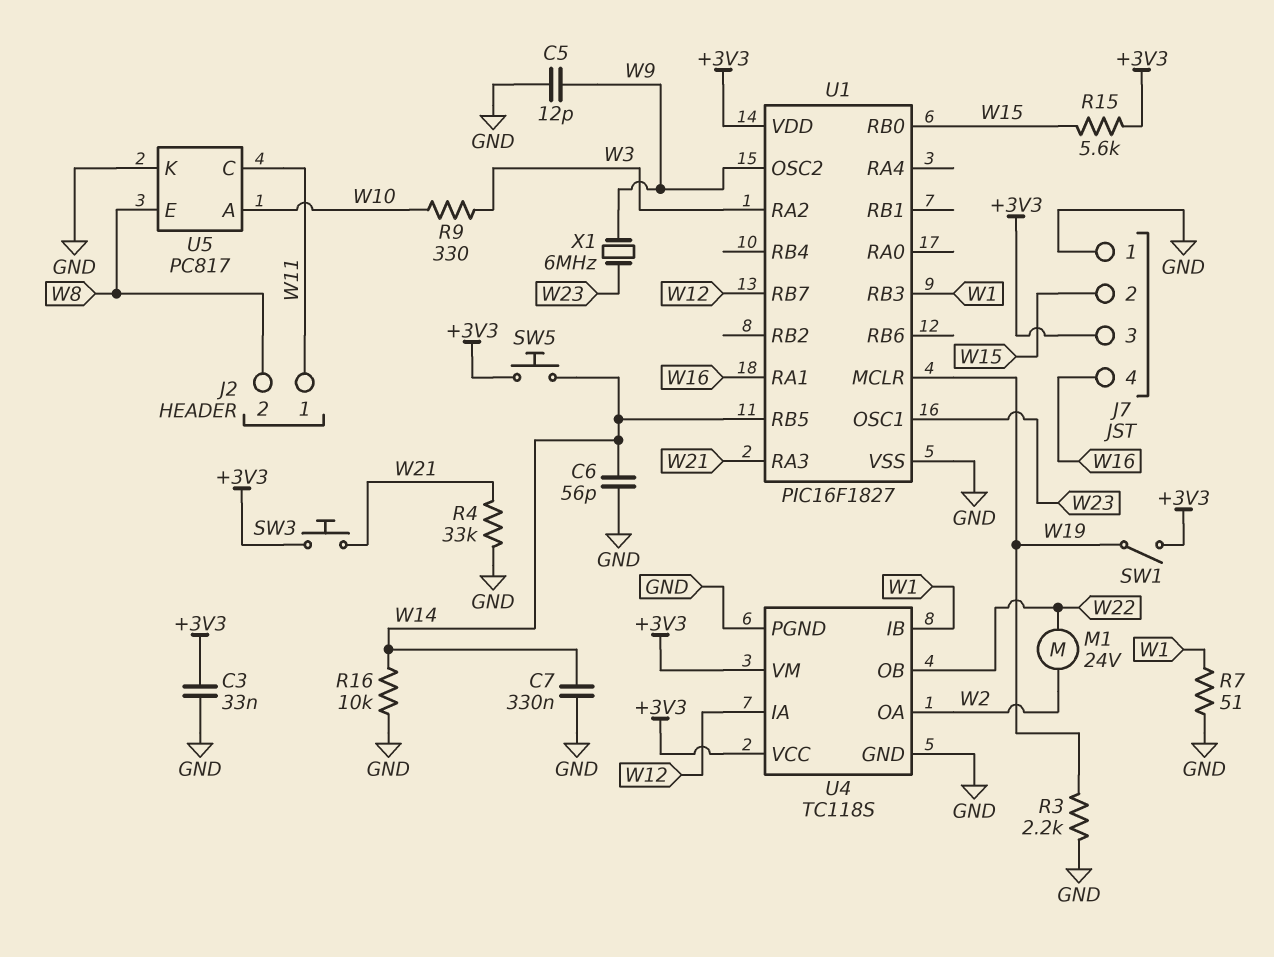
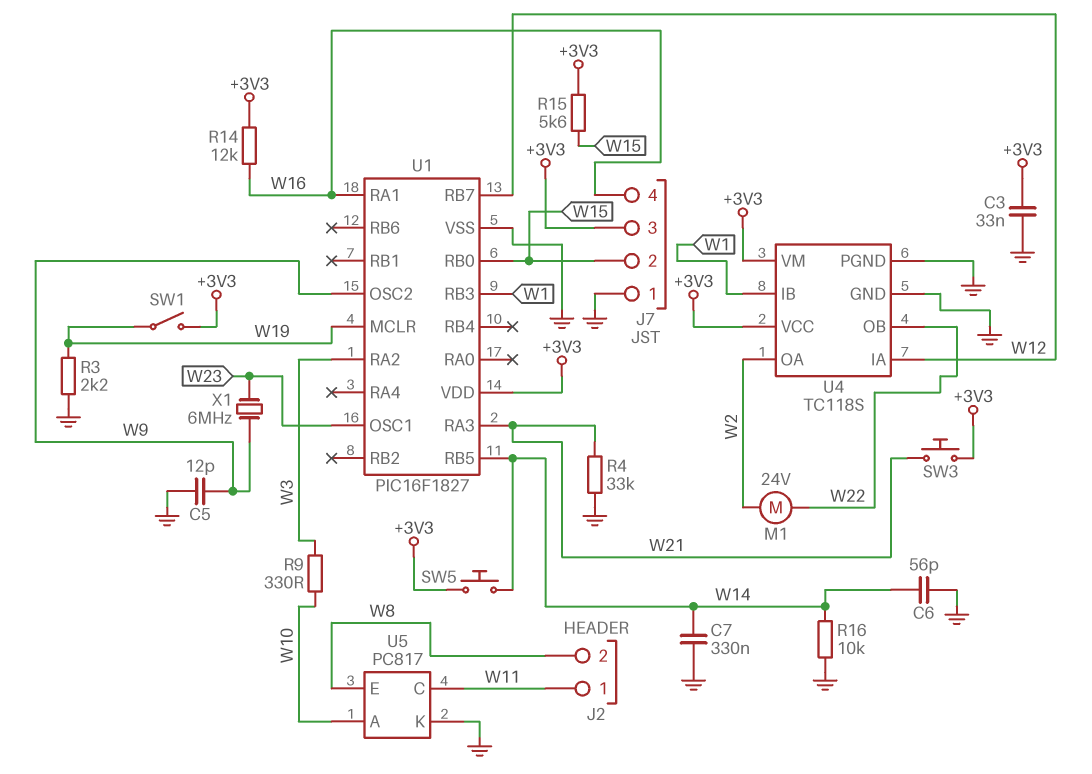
R7: 51 (GND, W1) -> none
R14: none -> 12k (+3V3, W16)

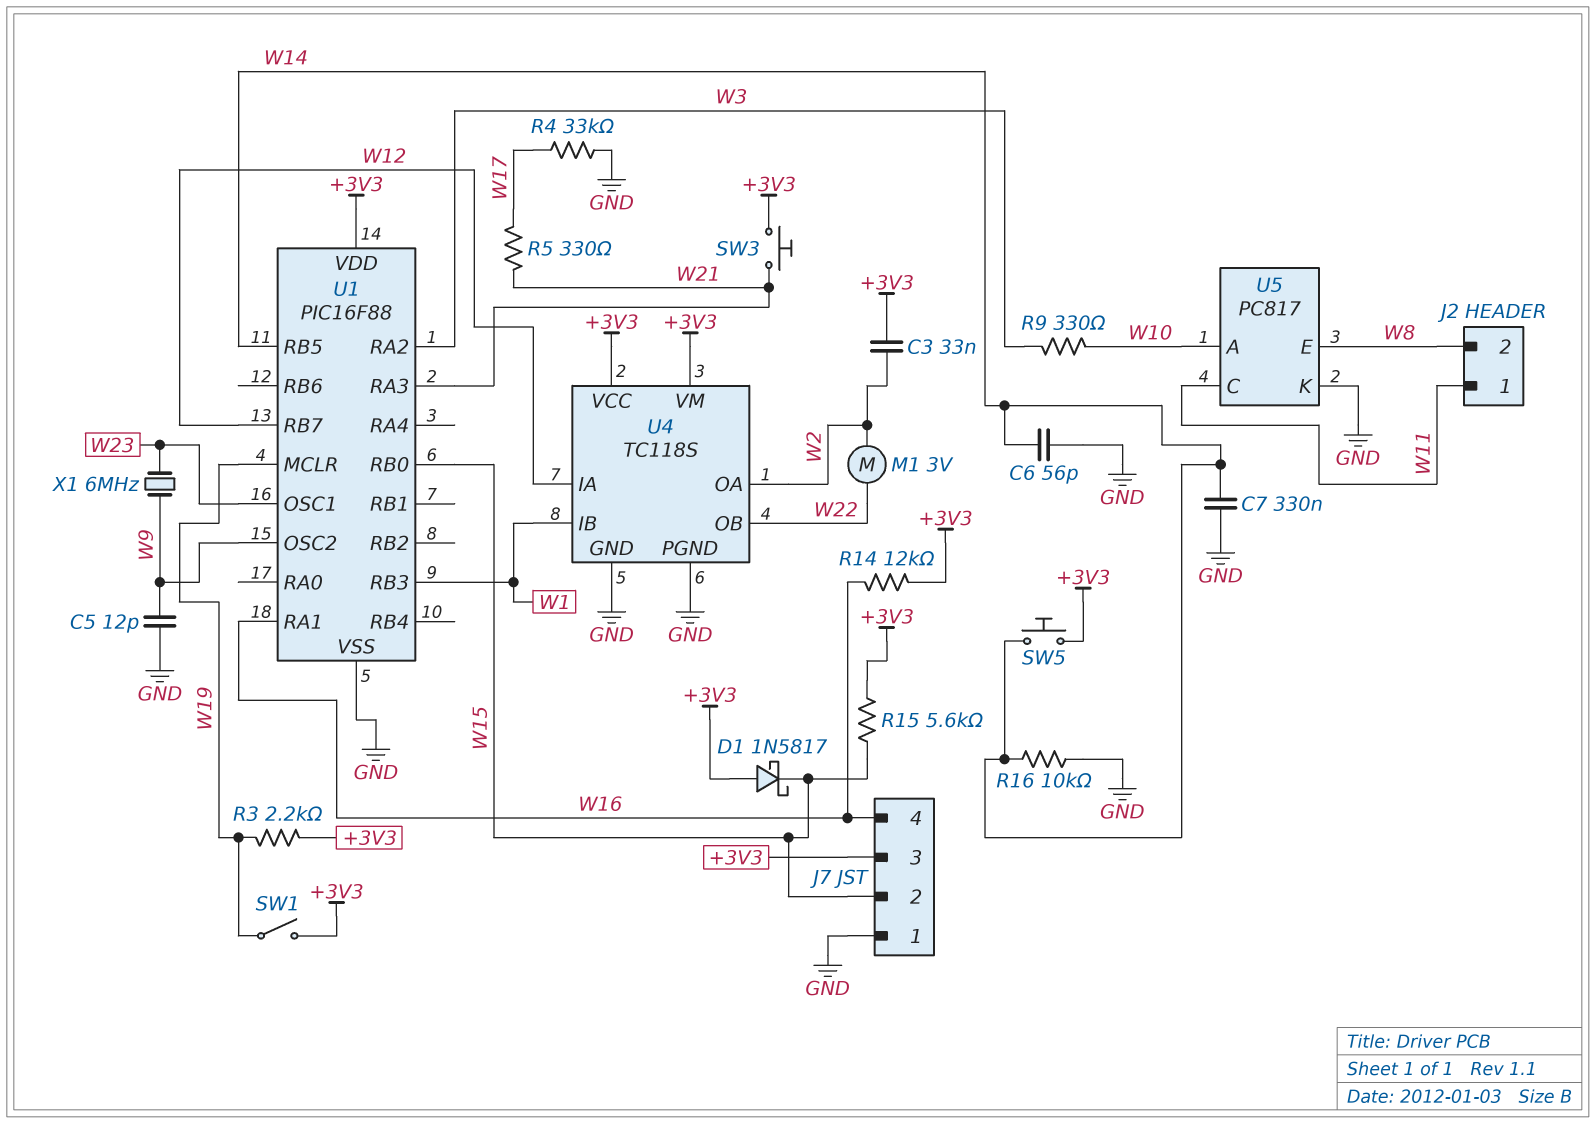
C3: 33nF (+3V3, GND) -> 33nF (+3V3, W2)
D1: none -> schottky 1N5817 (A +3V3, K W15)
M1: motor 24V (W2, W22) -> motor 3V (W2, W22)
R3: 2.2k (GND, W19) -> 2.2k (+3V3, W19)
R4: 33k (GND, W21) -> 33k (GND, W17)
R5: none -> 330 (W17, W21)
U1: PIC16F1827 -> PIC16F88

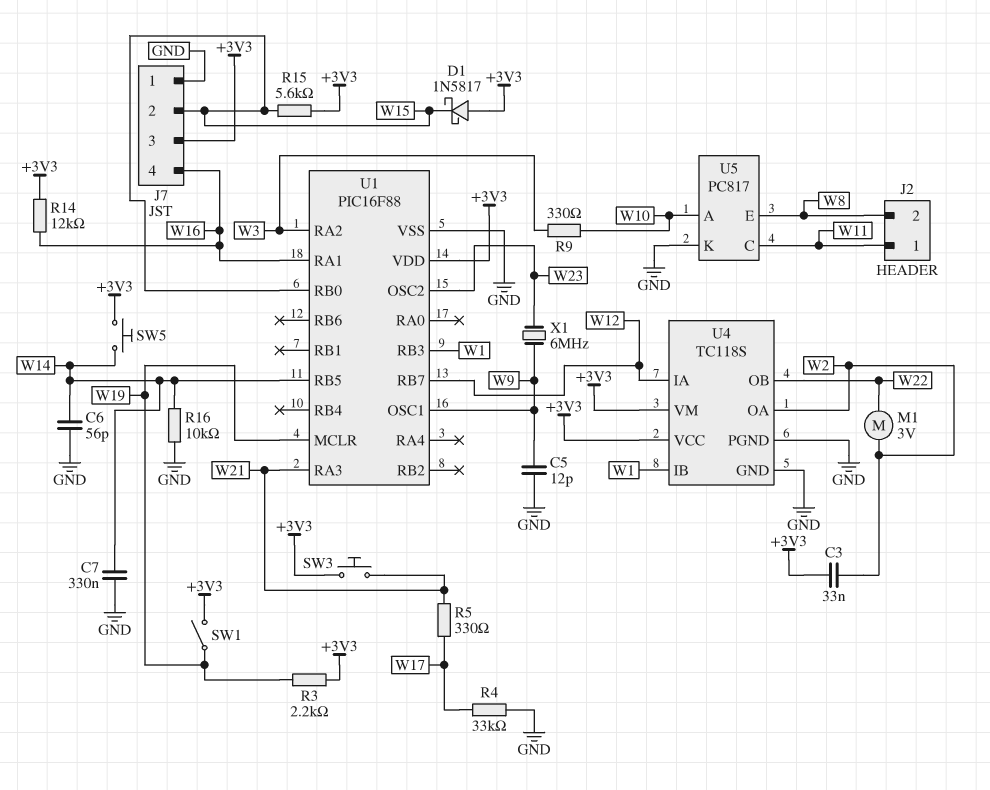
U1 pin OSC1: W23 -> W9
U1 pin OSC2: W9 -> W23

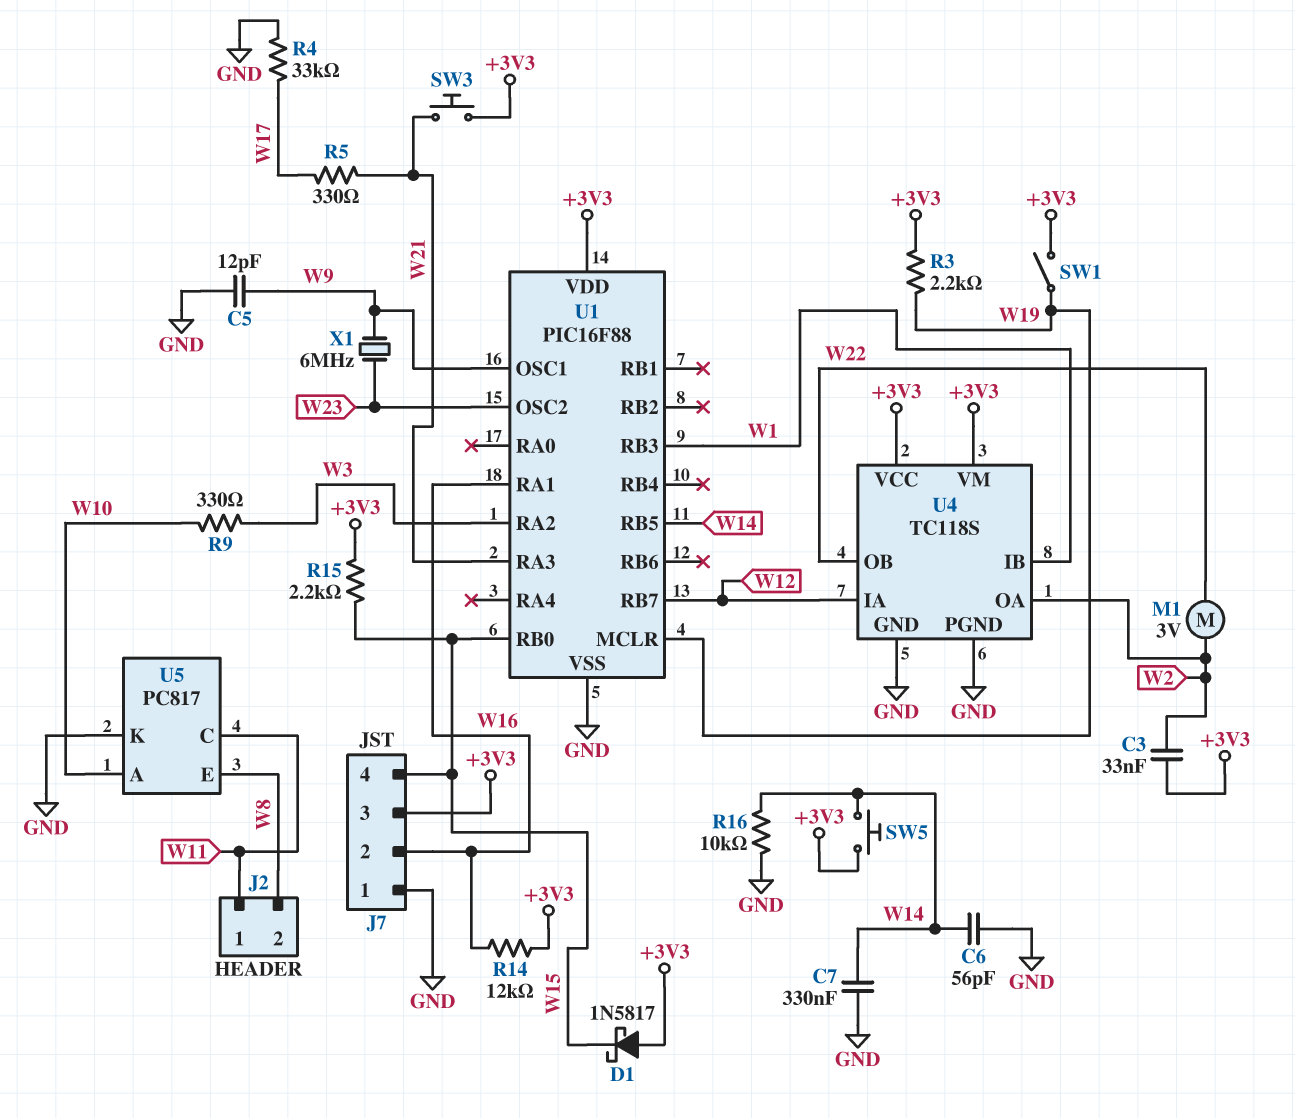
J7 pin 2: W15 -> W16
J7 pin 4: W16 -> W15
R15: 5.6k (+3V3, W15) -> 2.2k (+3V3, W15)

